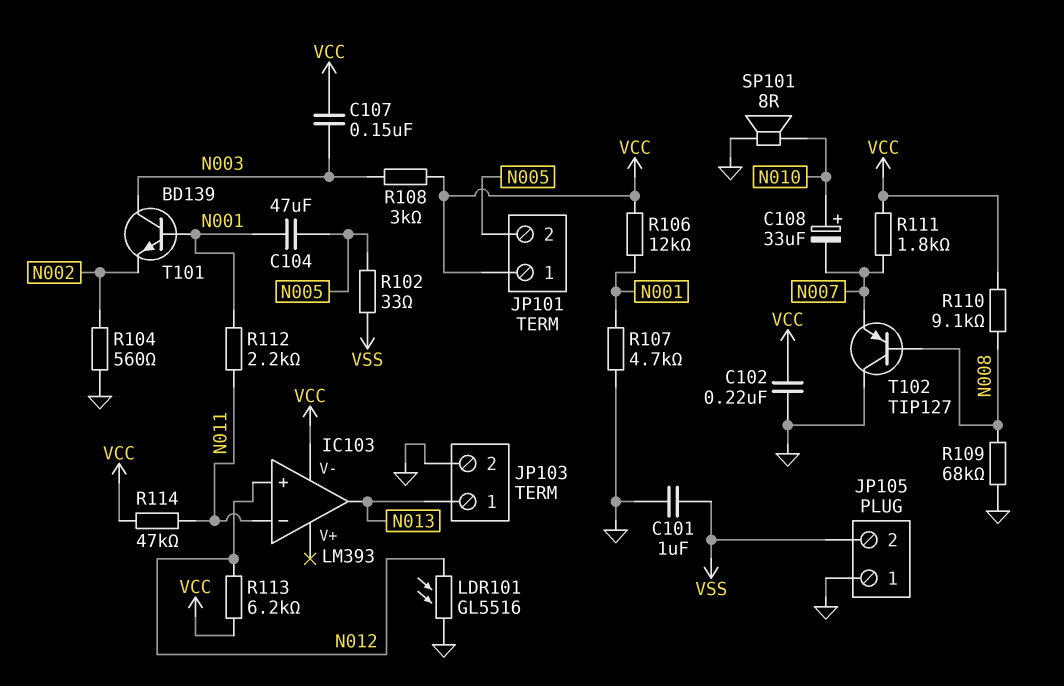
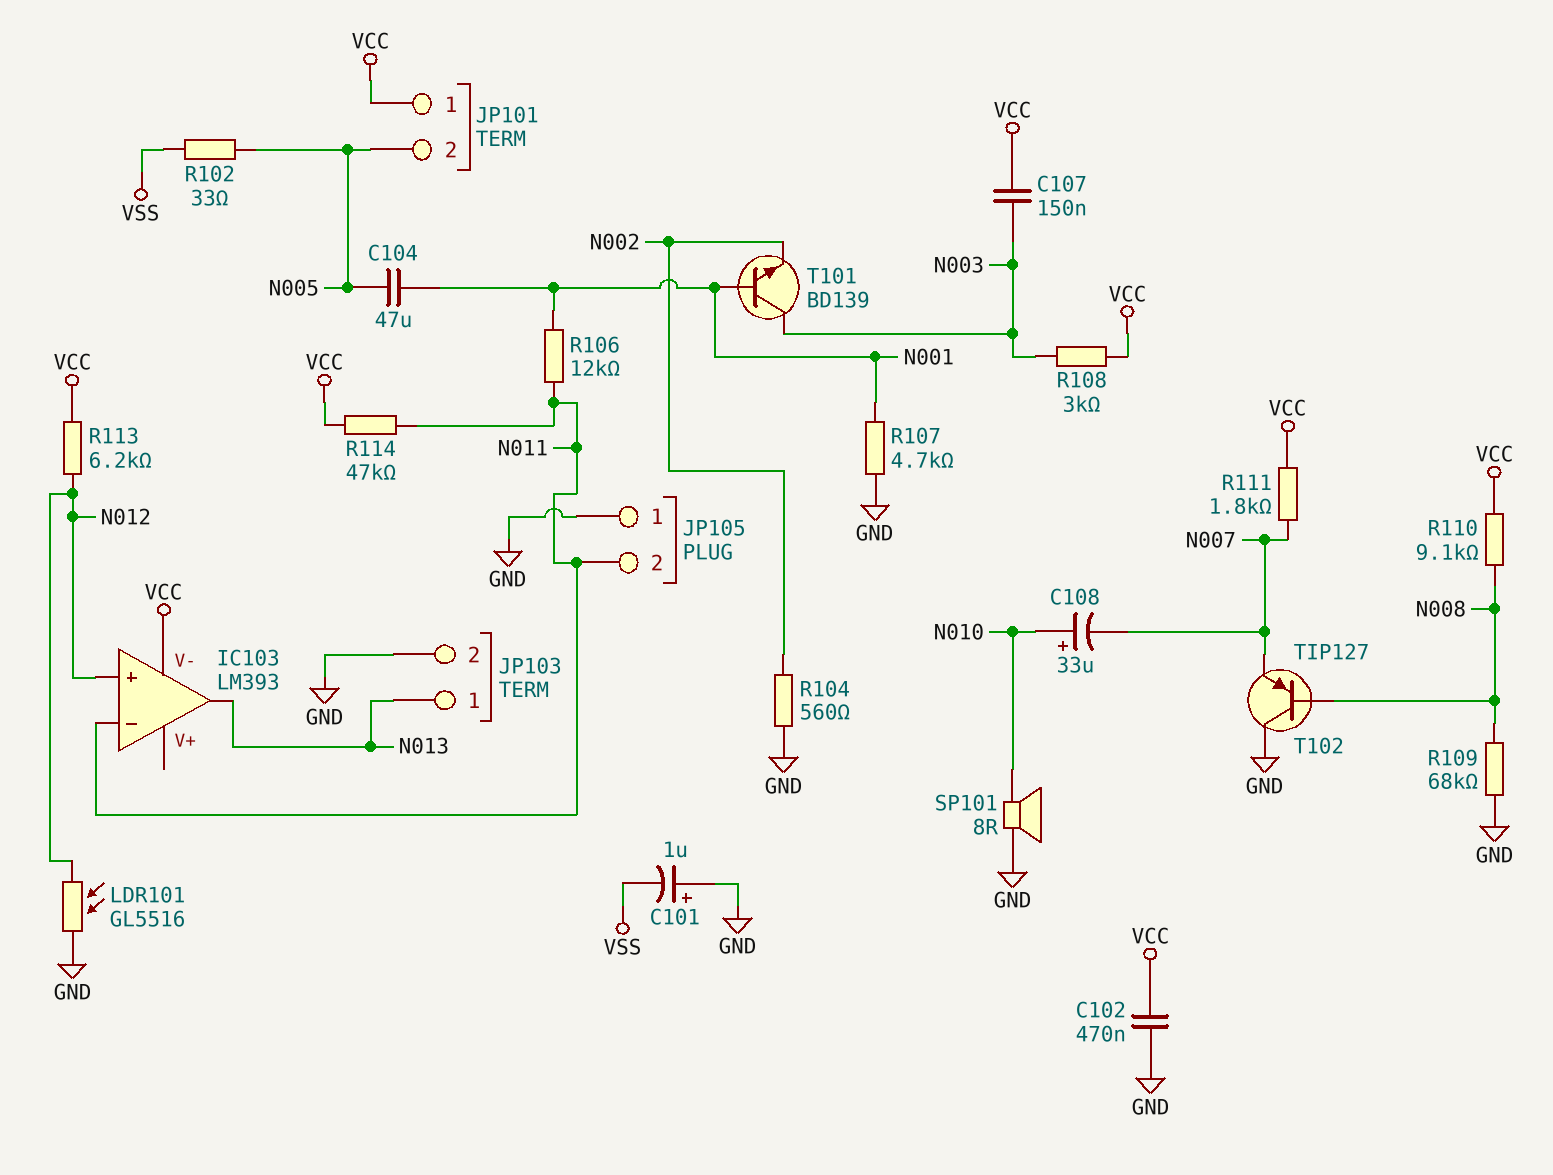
C101: 1uF (GND, VSS) -> 1uF (plus GND, minus VSS)
C102: 220nF (GND, VCC) -> 470nF (GND, VCC)
JP105 pin 2: VSS -> N011
R106: 12k (N001, VCC) -> 12k (N001, N011)
R112: 2.2k (N001, N011) -> none

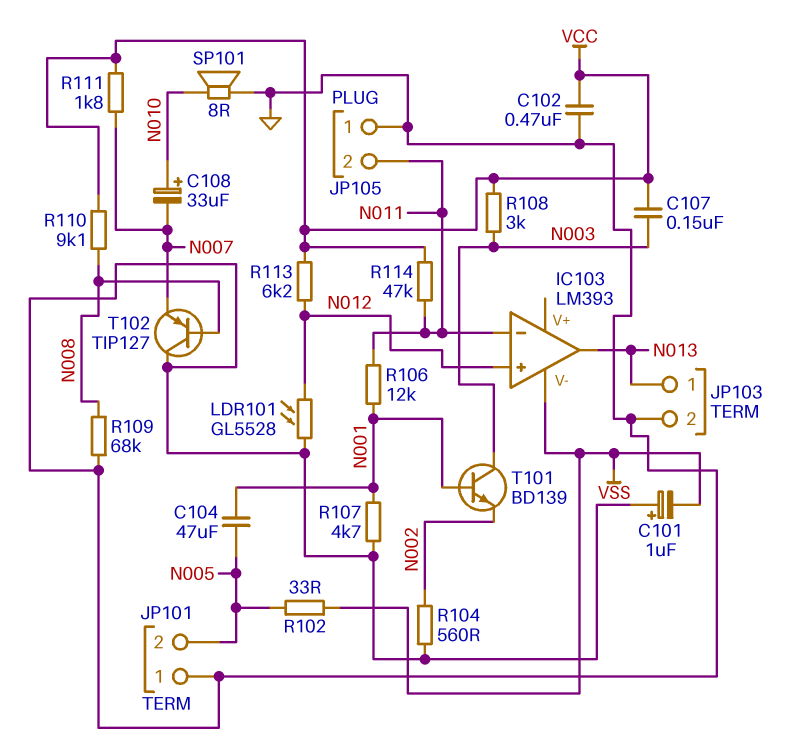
IC103 pin V-: VCC -> VSS
JP101 pin 1: VCC -> GND
LDR101: GL5516 (GND, N012) -> GL5528 (GND, N012)

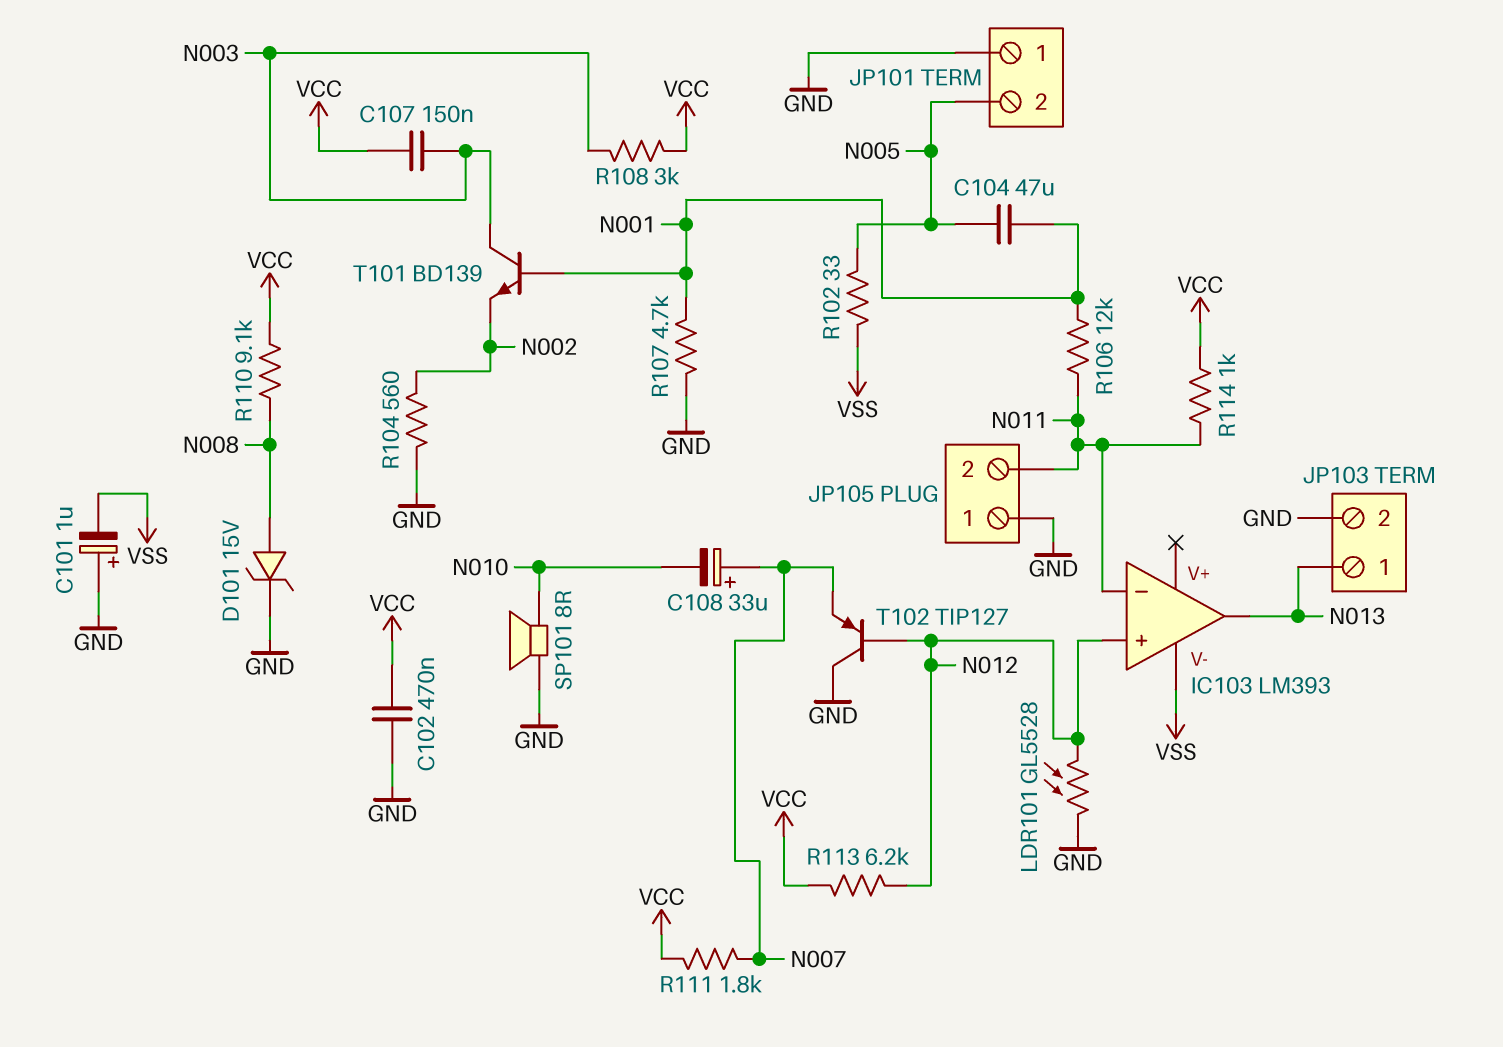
C108: 33uF (plus N010, minus N007) -> 33uF (plus N007, minus N010)
D101: none -> zener 15V (A N008, K GND)
R109: 68k (GND, N008) -> none
R114: 47k (N011, VCC) -> 1k (N011, VCC)
T102: PNP TIP127 (B N008, C GND, E N007) -> PNP TIP127 (B N012, C GND, E N007)

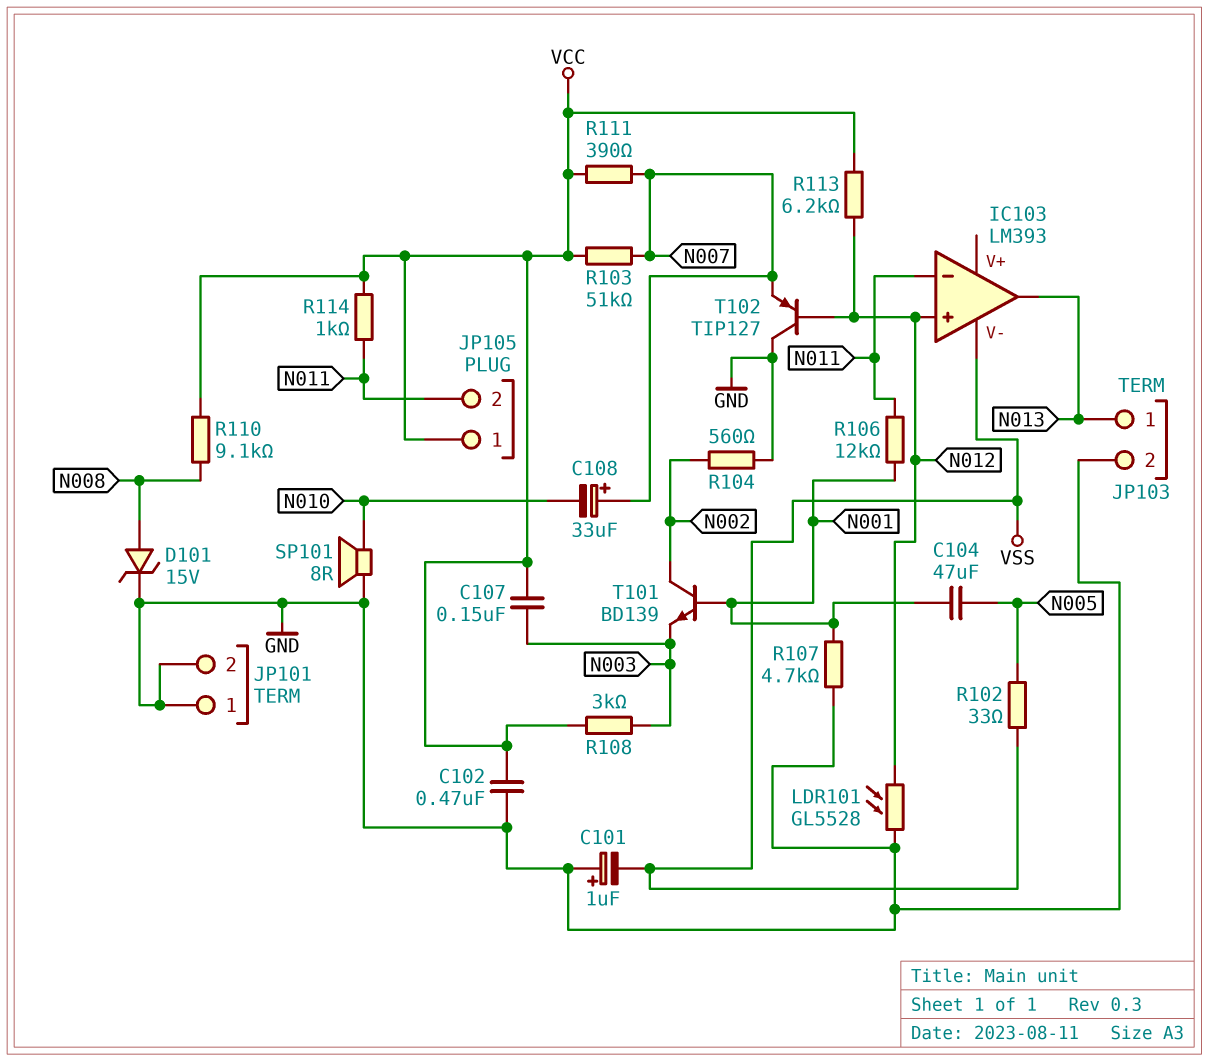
JP101 pin 2: N005 -> GND
JP105 pin 1: GND -> VCC
R103: none -> 51k (N007, VCC)
R111: 1.8k (N007, VCC) -> 390 (N007, VCC)
T101: NPN BD139 (B N001, C N003, E N002) -> NPN BD139 (B N001, C N002, E N003)

